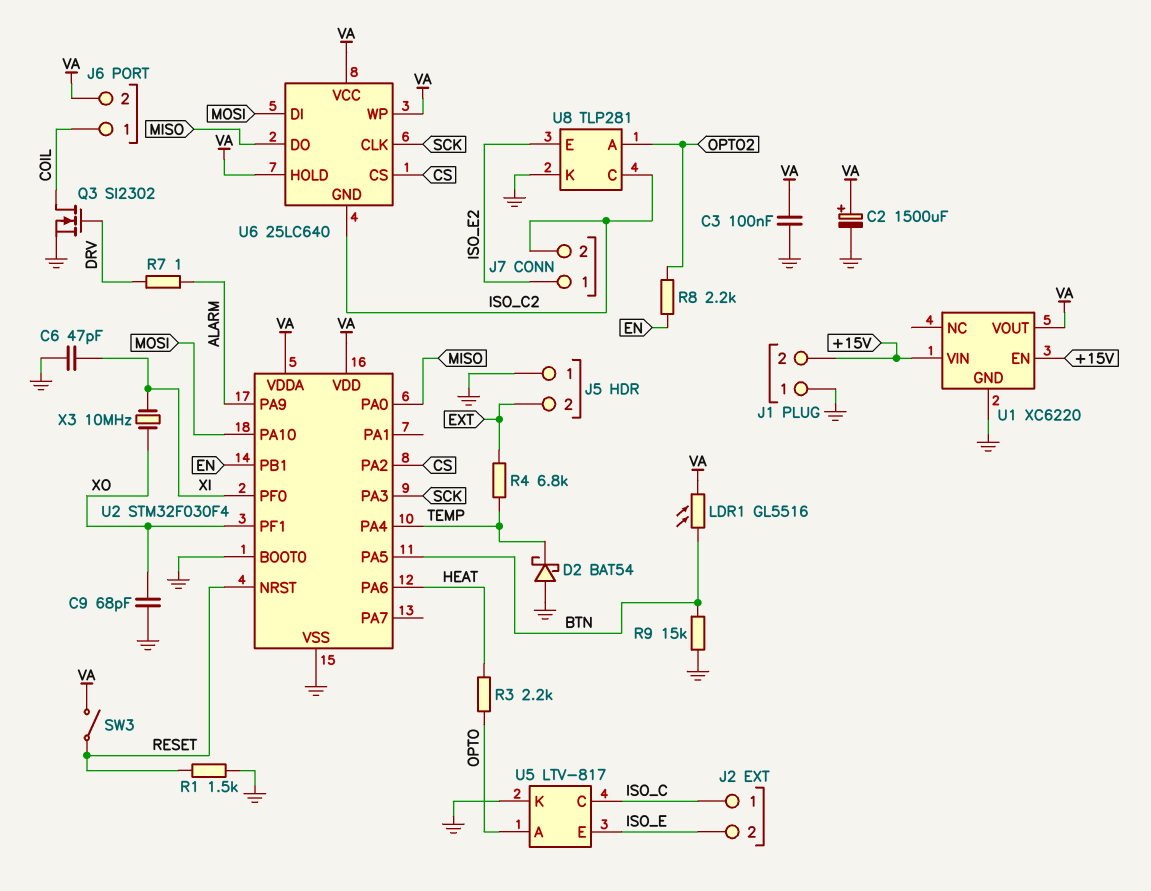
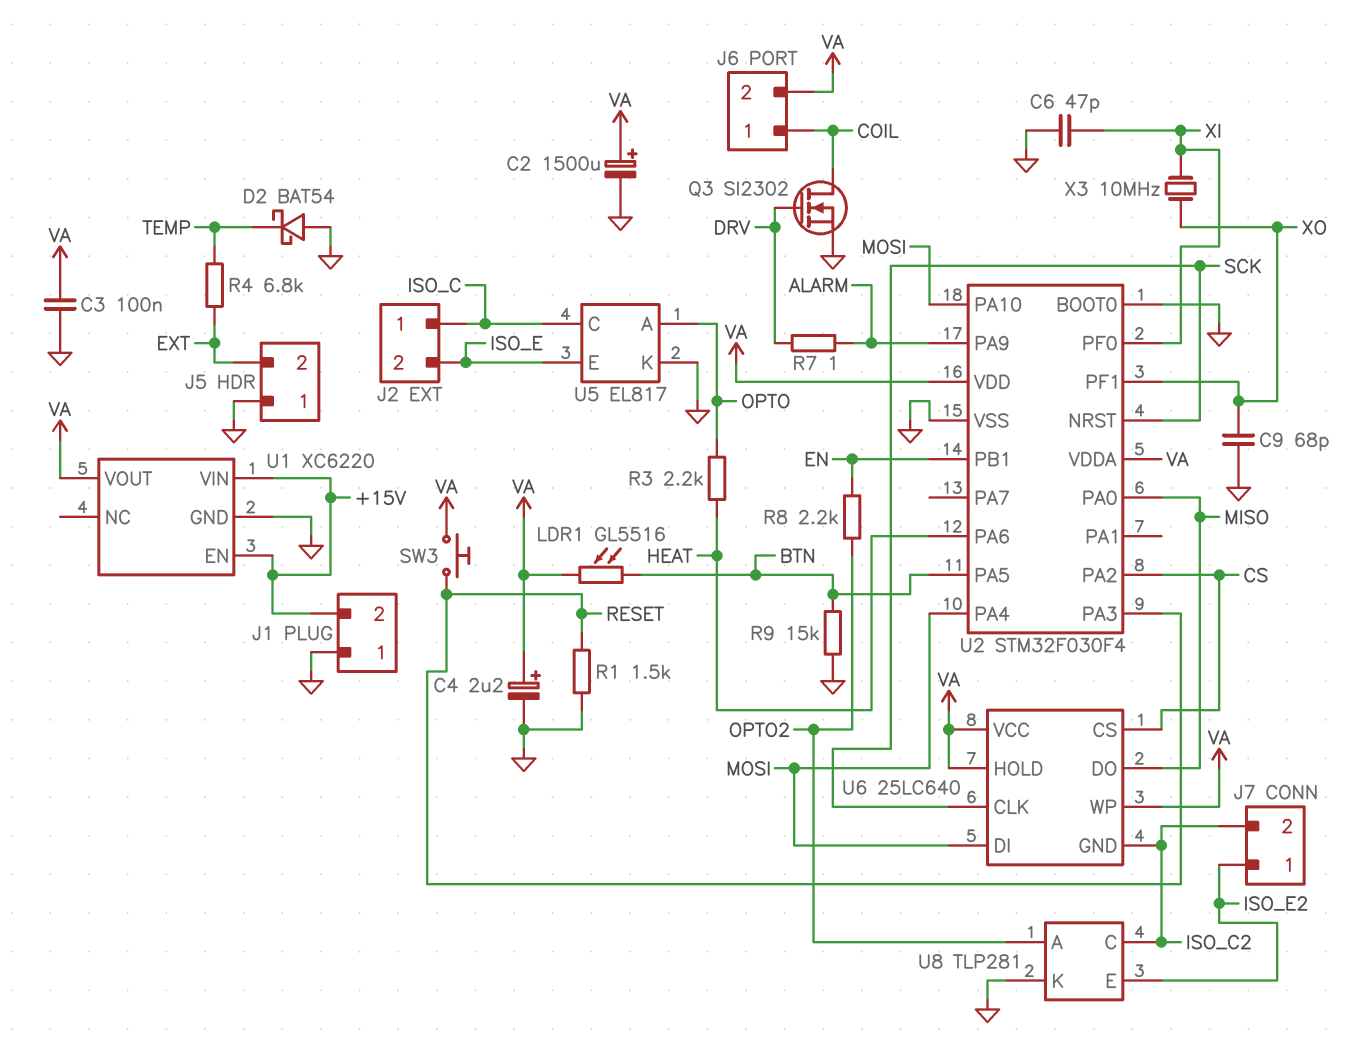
C4: none -> 2.2uF (plus VA, minus GND)
SW3: switch (RESET, VA) -> button (RESET, VA)
U2 pin NRST: RESET -> SCK
U2 pin PA3: SCK -> RESET
U2 pin PA4: TEMP -> MOSI
U5: LTV-817 -> EL817

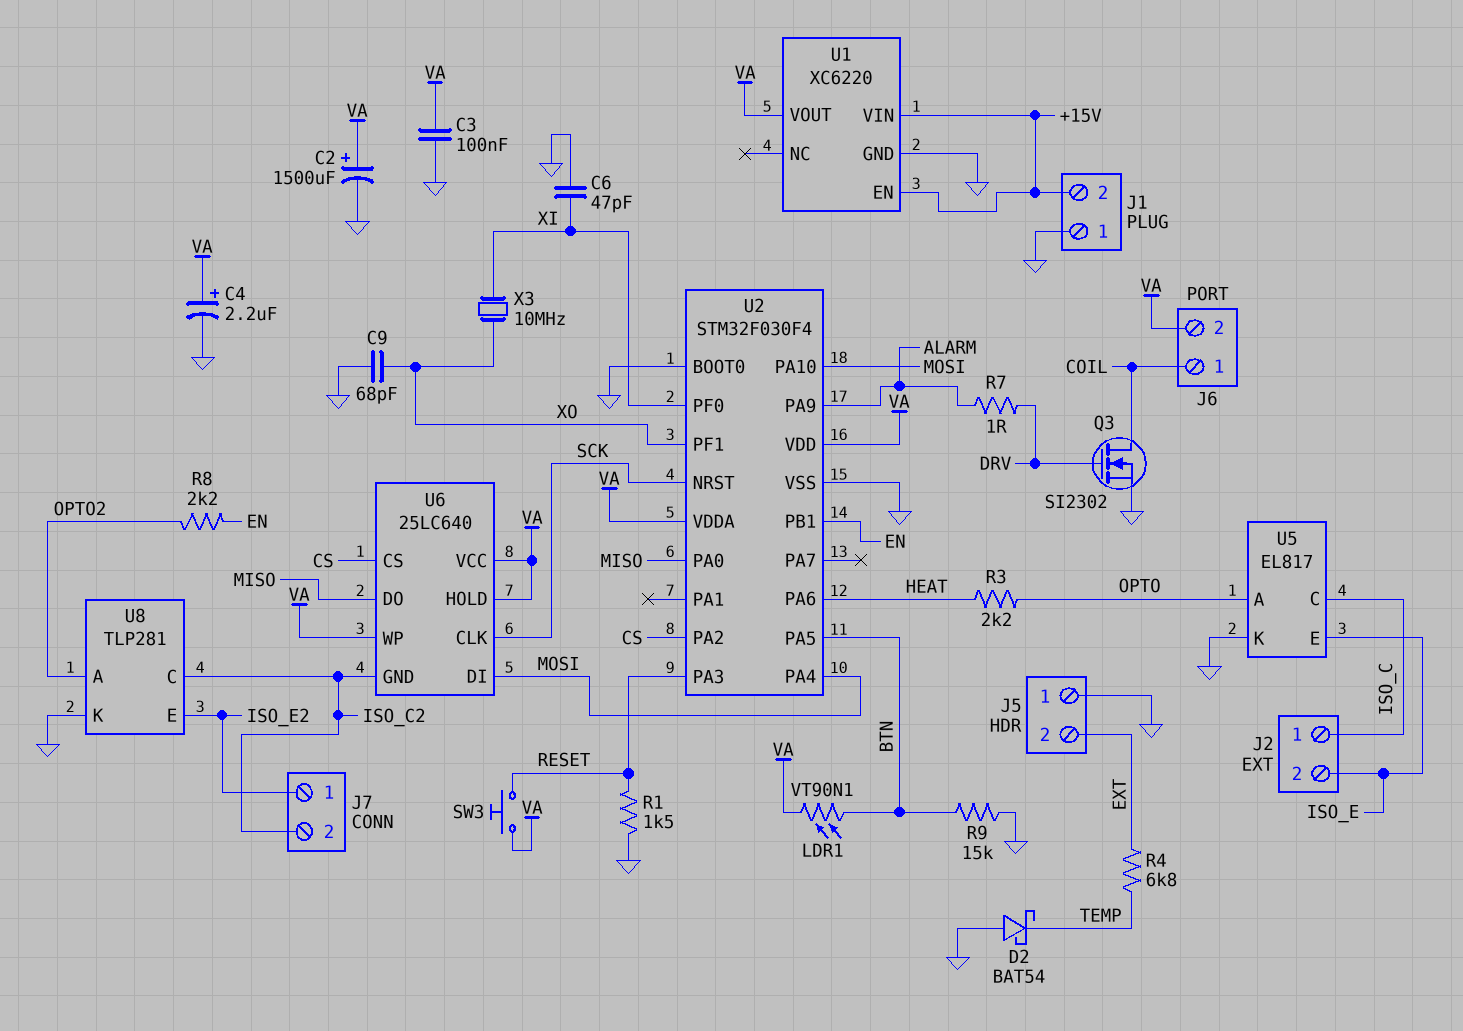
LDR1: GL5516 (BTN, VA) -> VT90N1 (BTN, VA)

